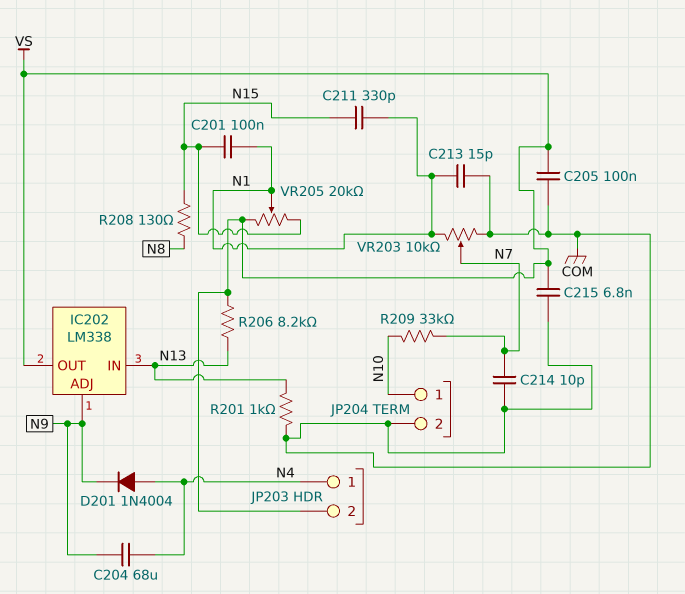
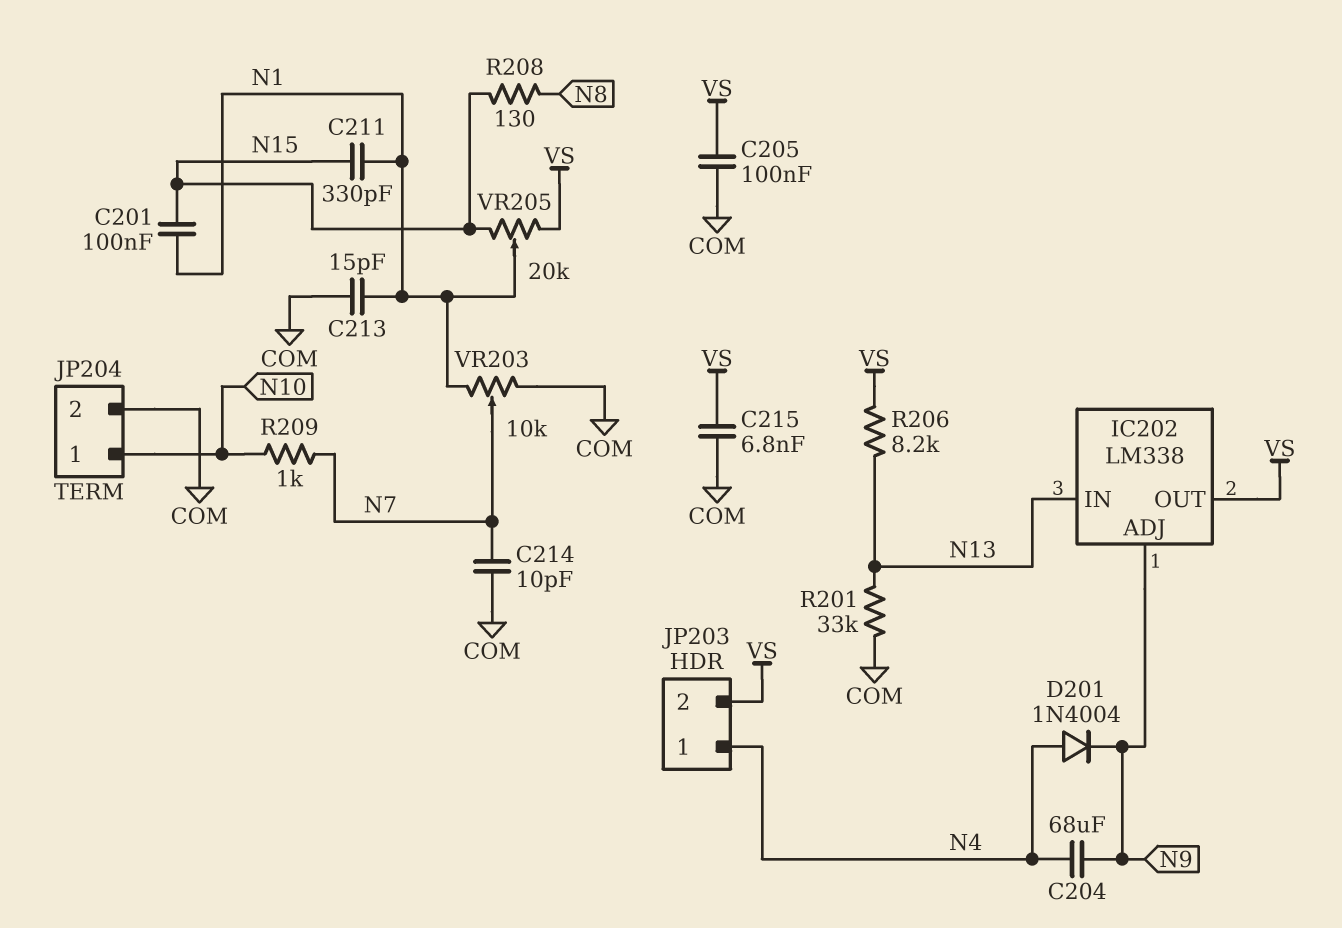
R201: 1k (COM, N13) -> 33k (COM, N13)
R209: 33k (N7, N10) -> 1k (N7, N10)

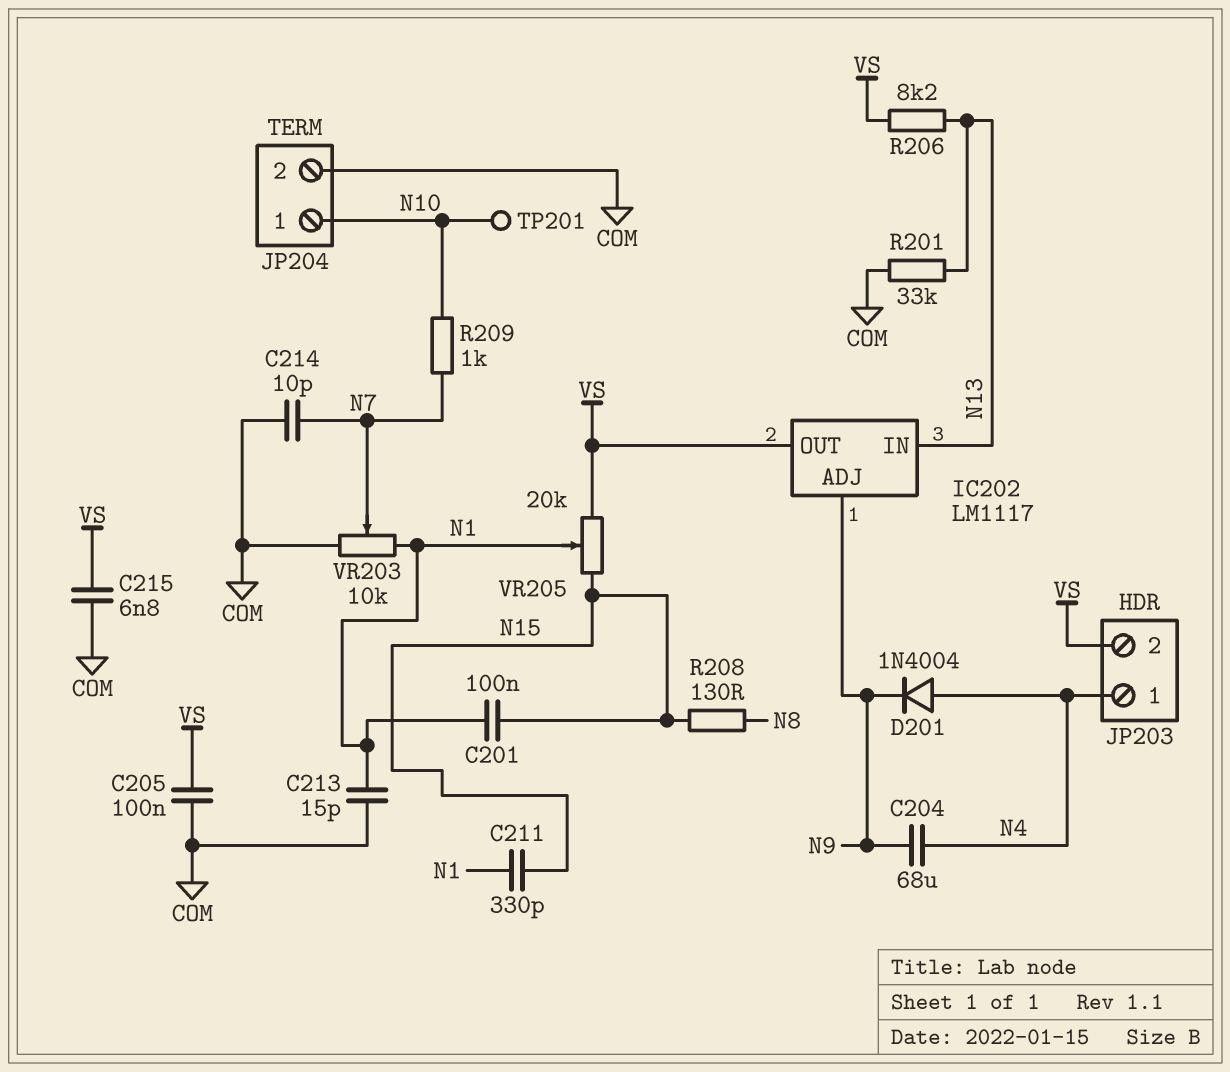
IC202: LM338 -> LM1117
TP201: none -> test point (N10)

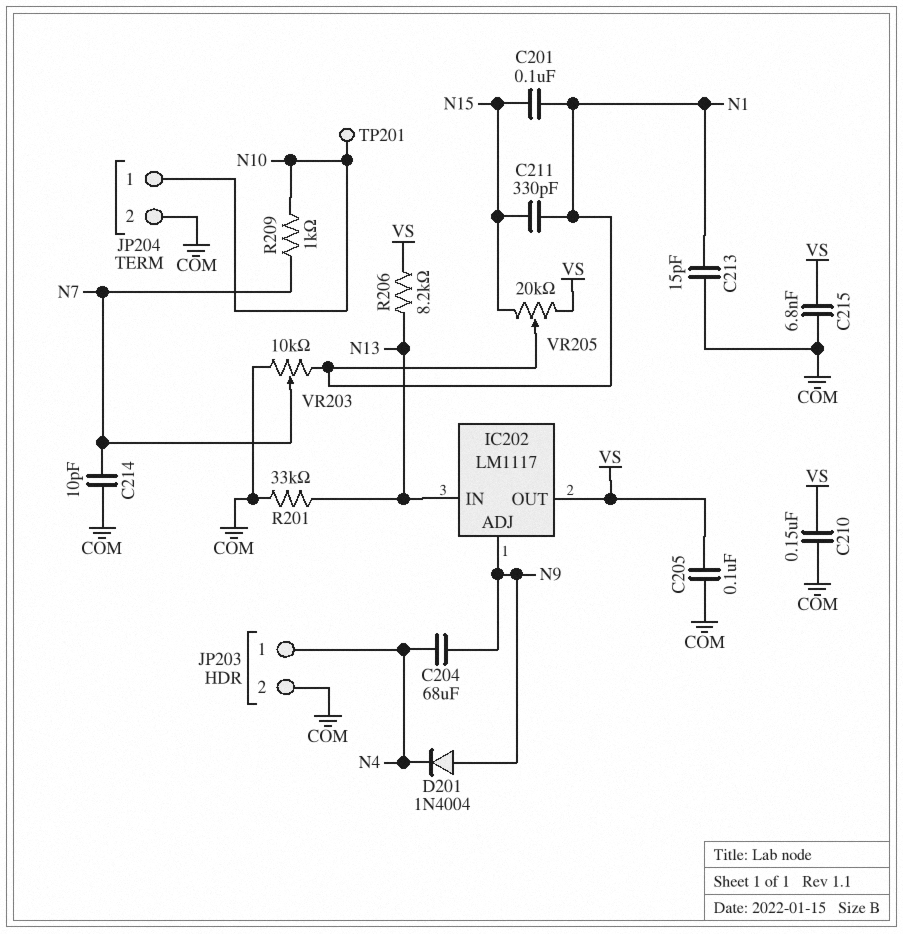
C210: none -> 150nF (COM, VS)
D201: diode 1N4004 (A N4, K N9) -> diode 1N4004 (A N9, K N4)
JP203 pin 2: VS -> COM
R208: 130 (N8, N15) -> none

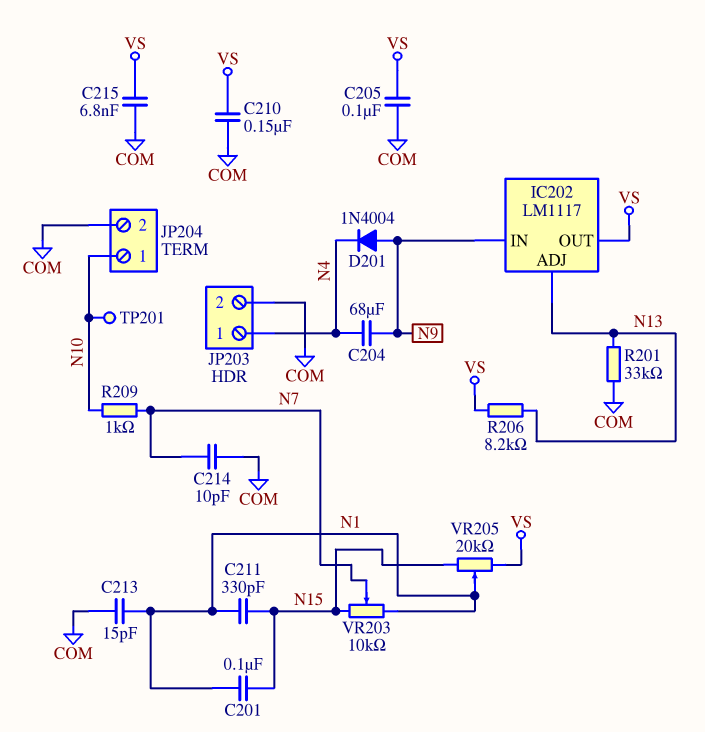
IC202 pin ADJ: N9 -> N13
IC202 pin IN: N13 -> N9
VR203: 10k (COM, N1, wiper N7) -> 10k (N1, N15, wiper N7)

